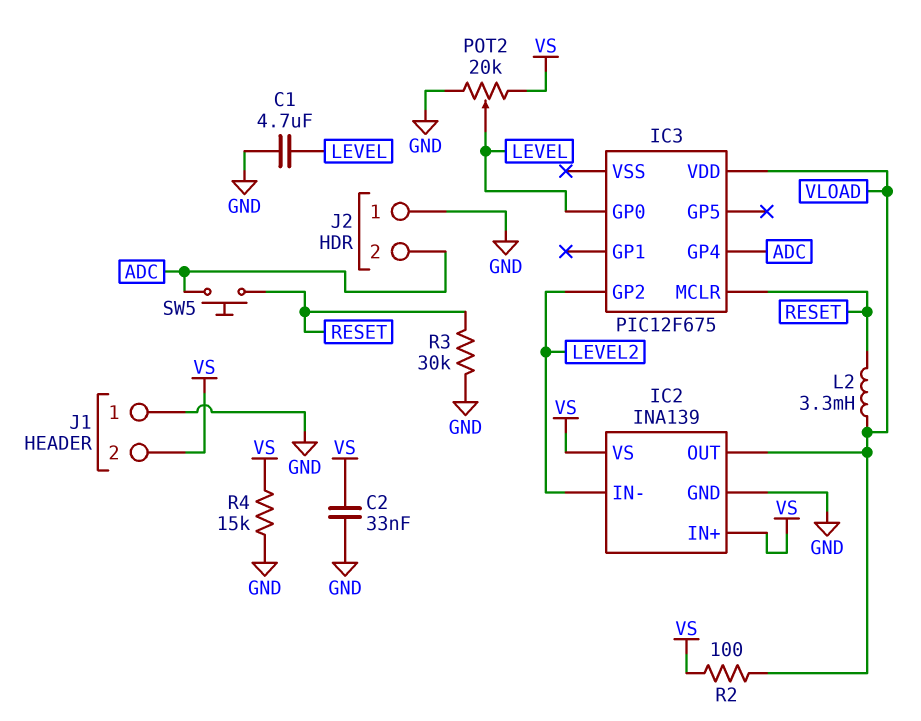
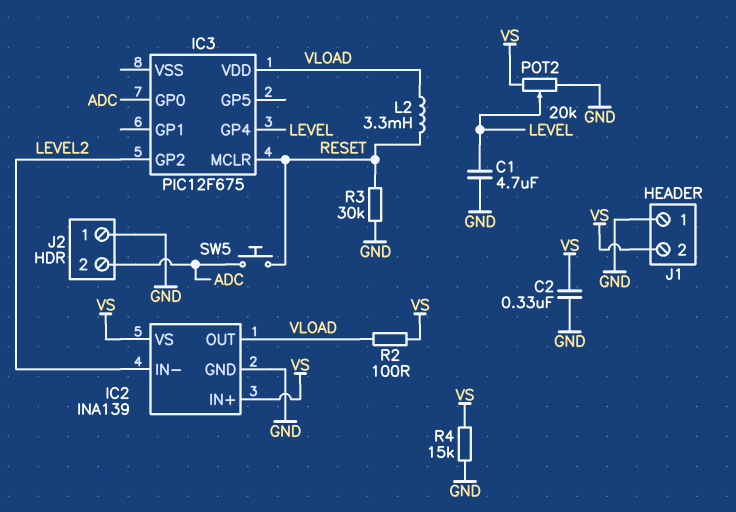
C2: 33nF (GND, VS) -> 330nF (GND, VS)
IC3 pin GP0: LEVEL -> ADC
IC3 pin GP4: ADC -> LEVEL

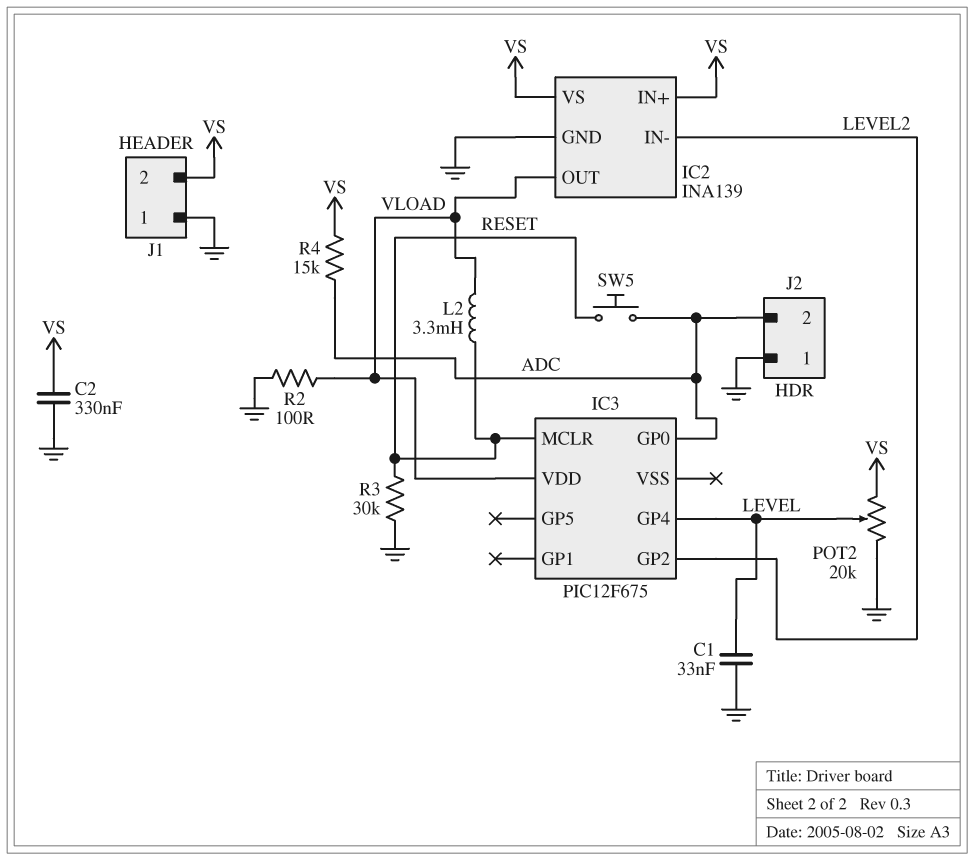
C1: 4.7uF (GND, LEVEL) -> 33nF (GND, LEVEL)
R2: 100 (VLOAD, VS) -> 100 (GND, VLOAD)
R4: 15k (GND, VS) -> 15k (ADC, VS)

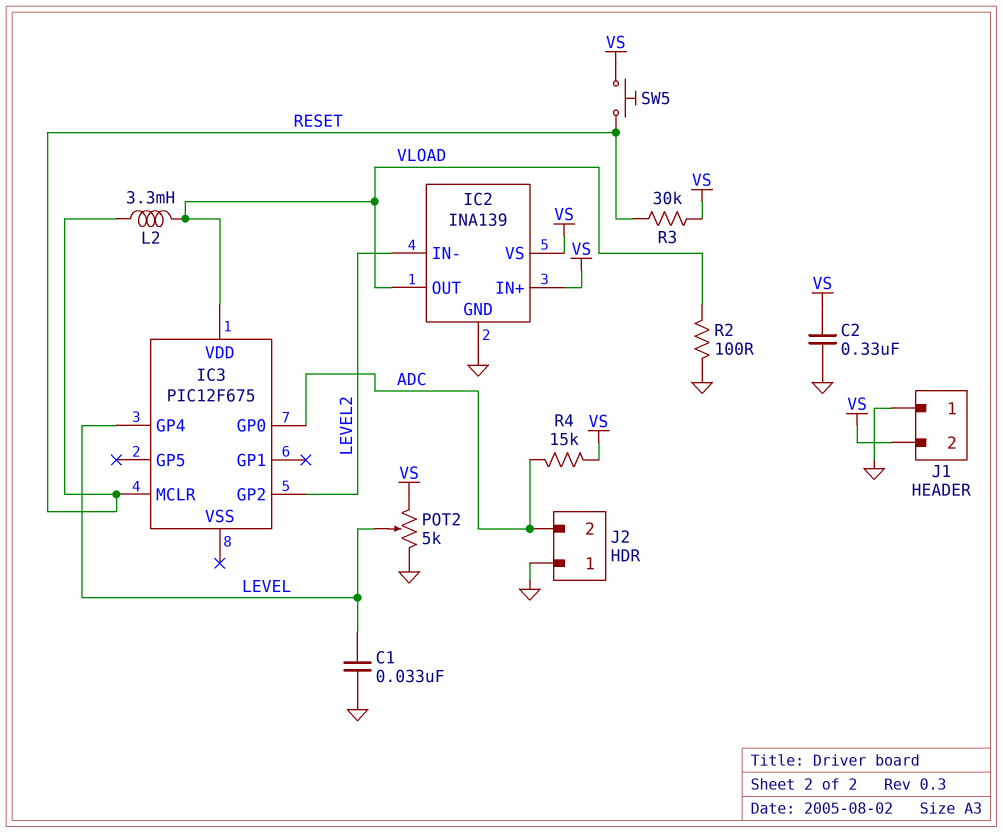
POT2: 20k (GND, VS, wiper LEVEL) -> 5k (GND, VS, wiper LEVEL)
R3: 30k (GND, RESET) -> 30k (RESET, VS)
SW5: button (ADC, RESET) -> button (RESET, VS)

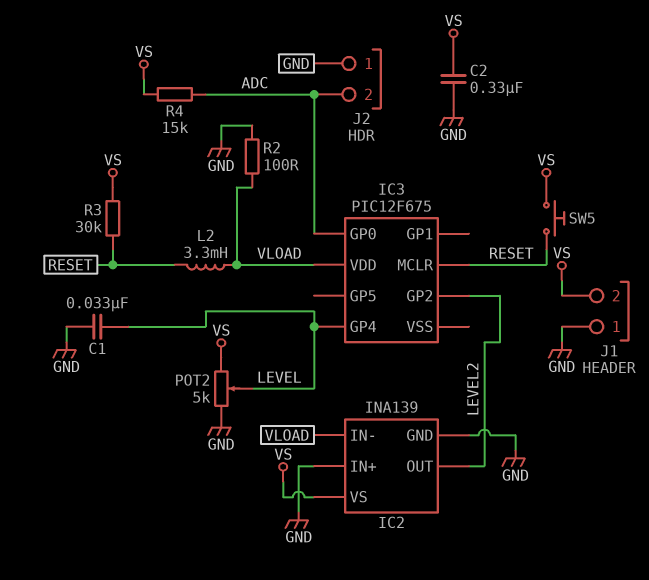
IC2 pin IN+: VS -> GND
IC2 pin IN-: LEVEL2 -> VLOAD
IC2 pin OUT: VLOAD -> LEVEL2

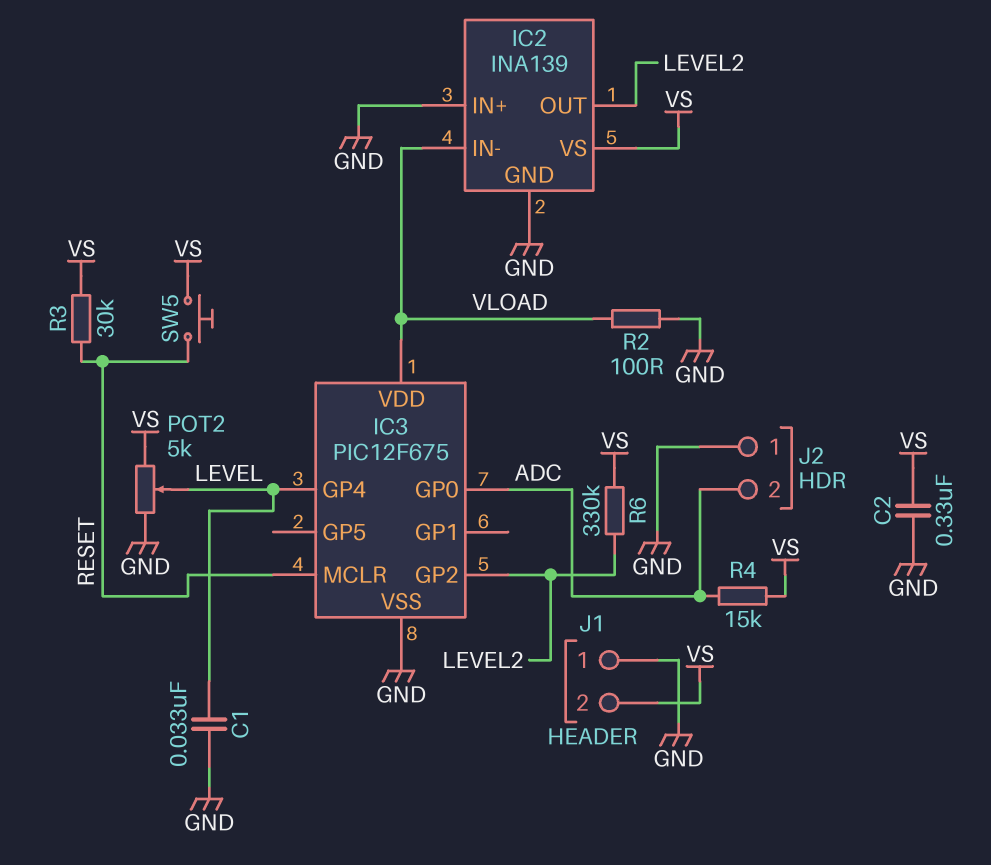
IC3 pin VSS: none -> GND
L2: 3.3mH (RESET, VLOAD) -> none
R6: none -> 330k (LEVEL2, VS)

